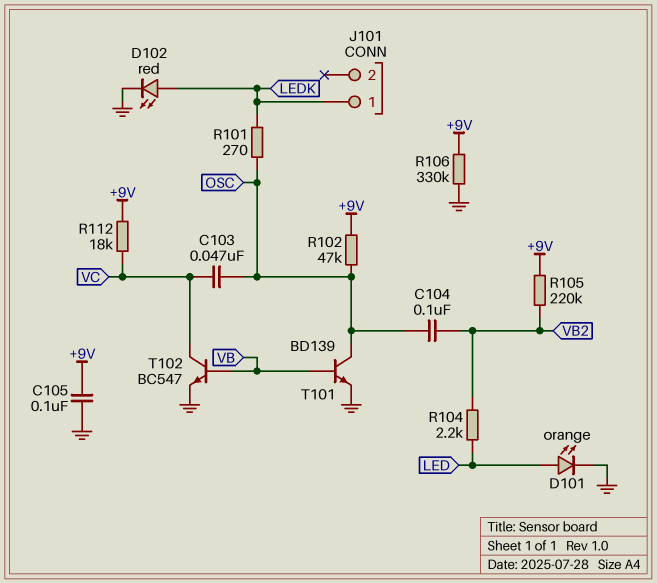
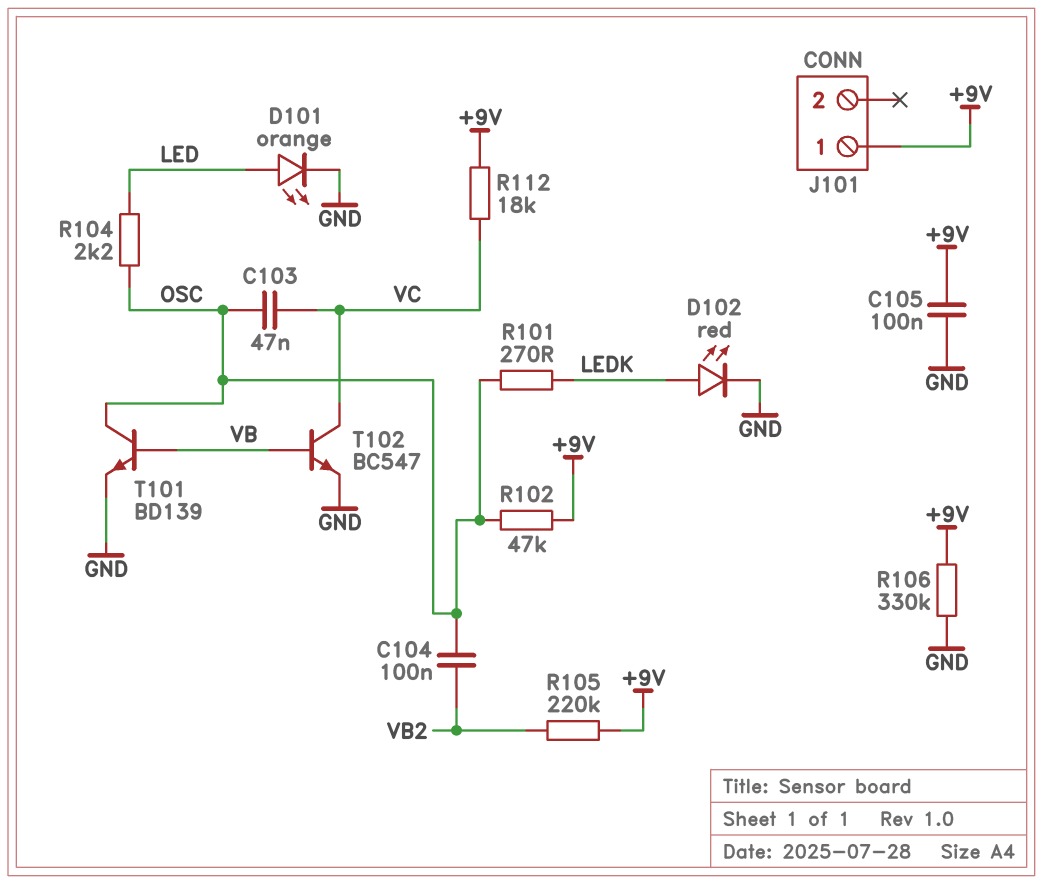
J101 pin 1: LEDK -> +9V
R104: 2.2k (LED, VB2) -> 2.2k (LED, OSC)

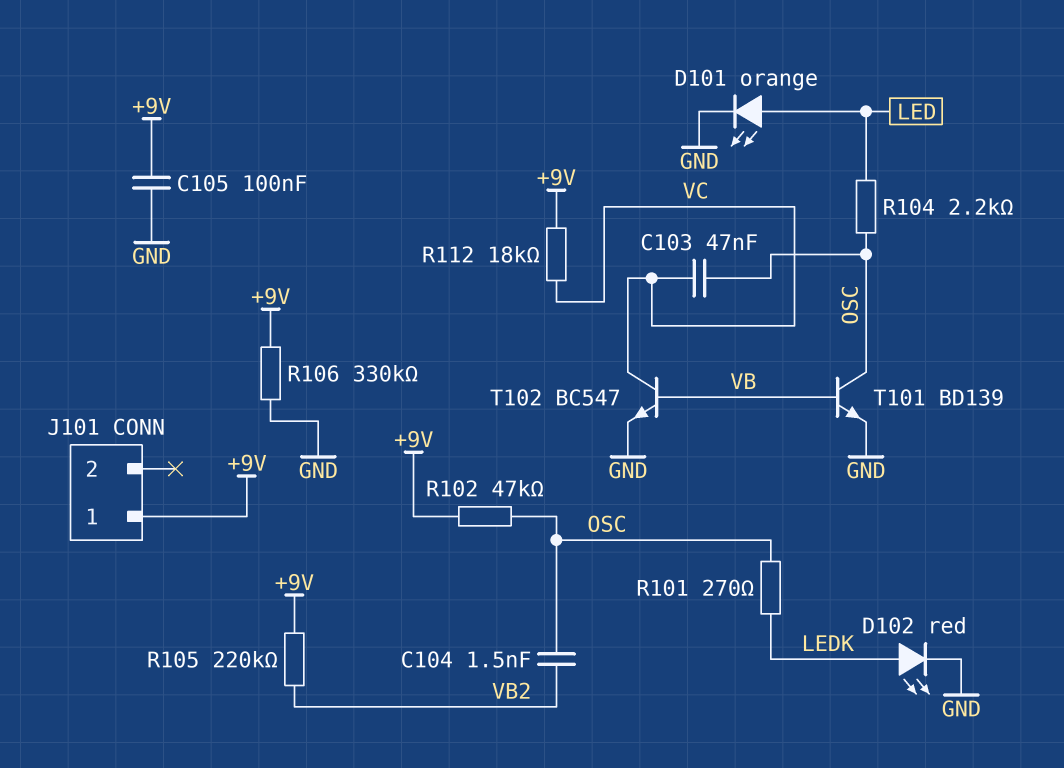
C104: 100nF (OSC, VB2) -> 1.5nF (OSC, VB2)

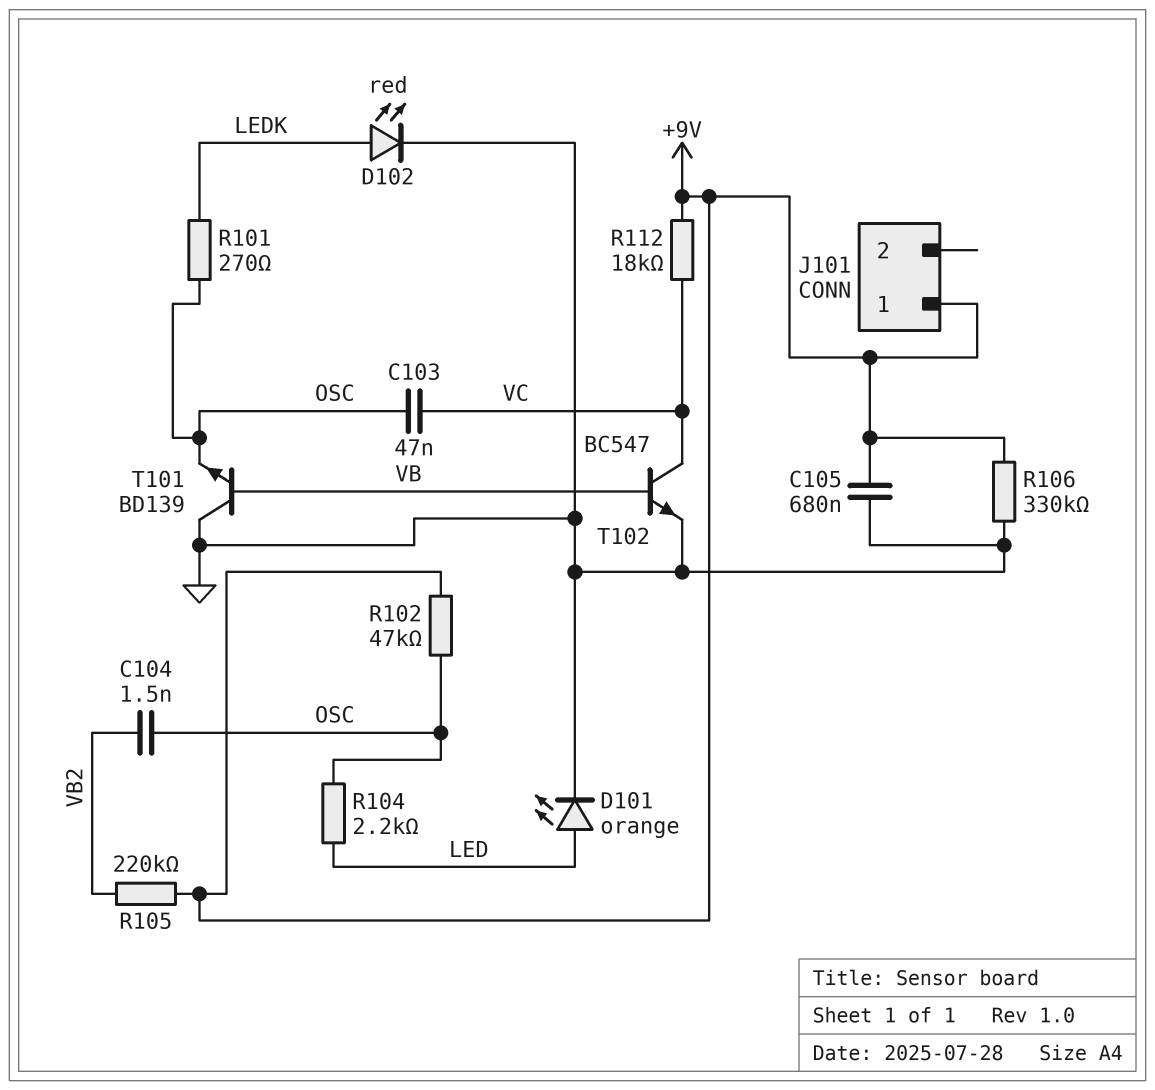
C105: 100nF (+9V, GND) -> 680nF (+9V, GND)
T101: NPN BD139 (B VB, C OSC, E GND) -> NPN BD139 (B VB, C GND, E OSC)

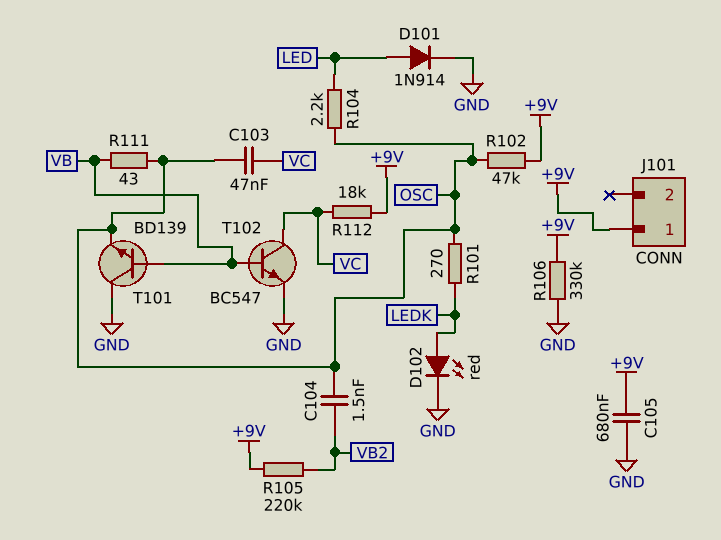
D101: LED orange (A LED, K GND) -> diode 1N914 (A LED, K GND)
R111: none -> 43 (OSC, VB)

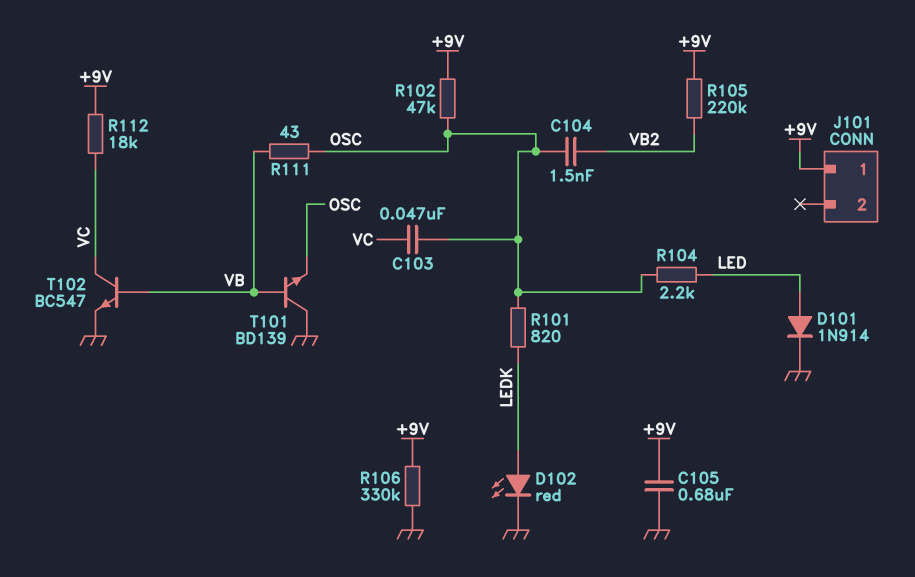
R101: 270 (LEDK, OSC) -> 820 (LEDK, OSC)

